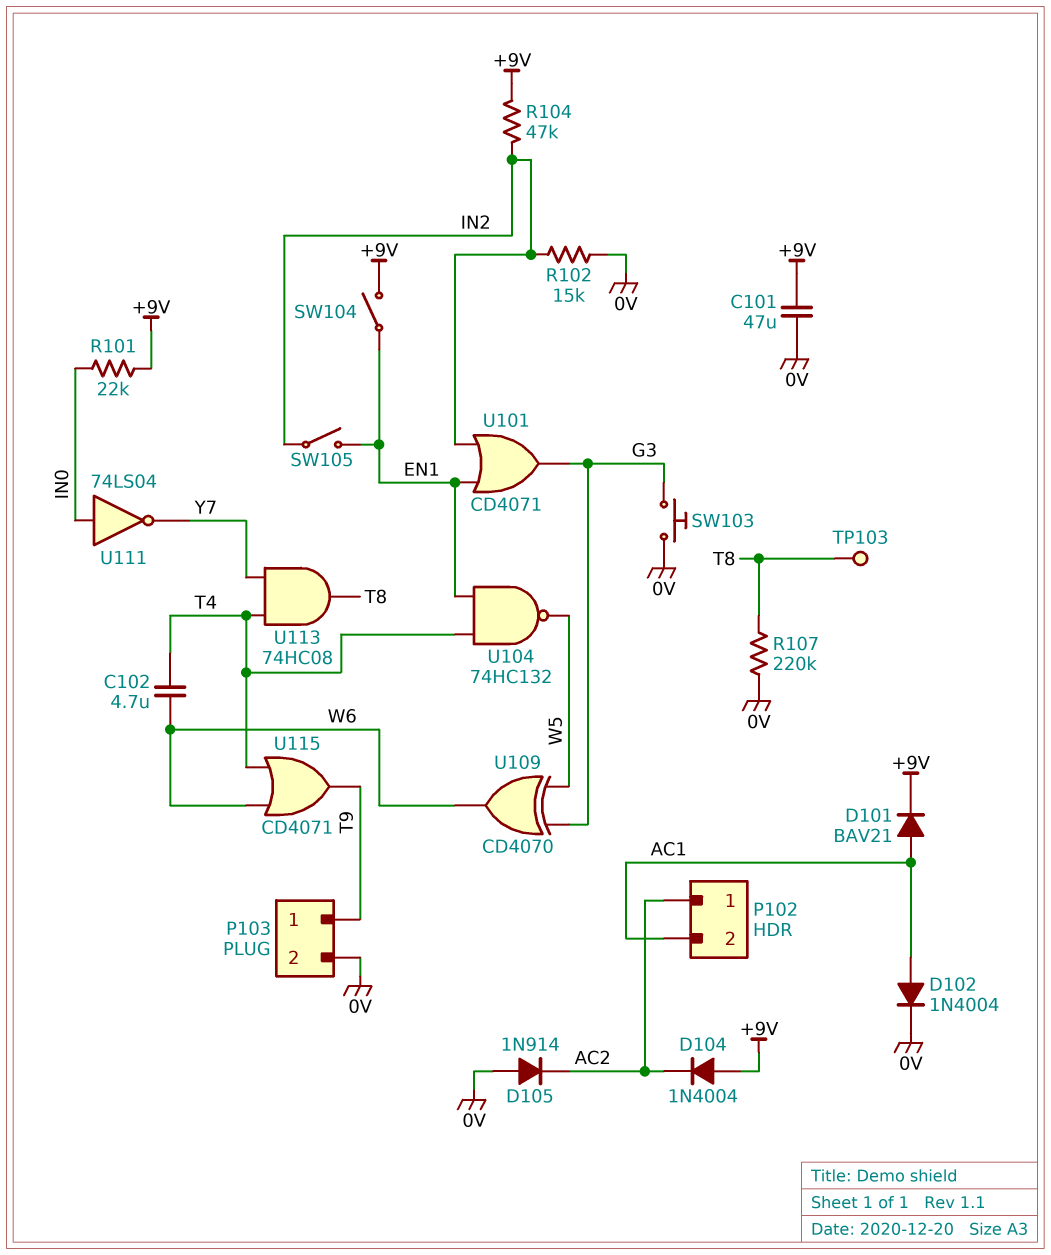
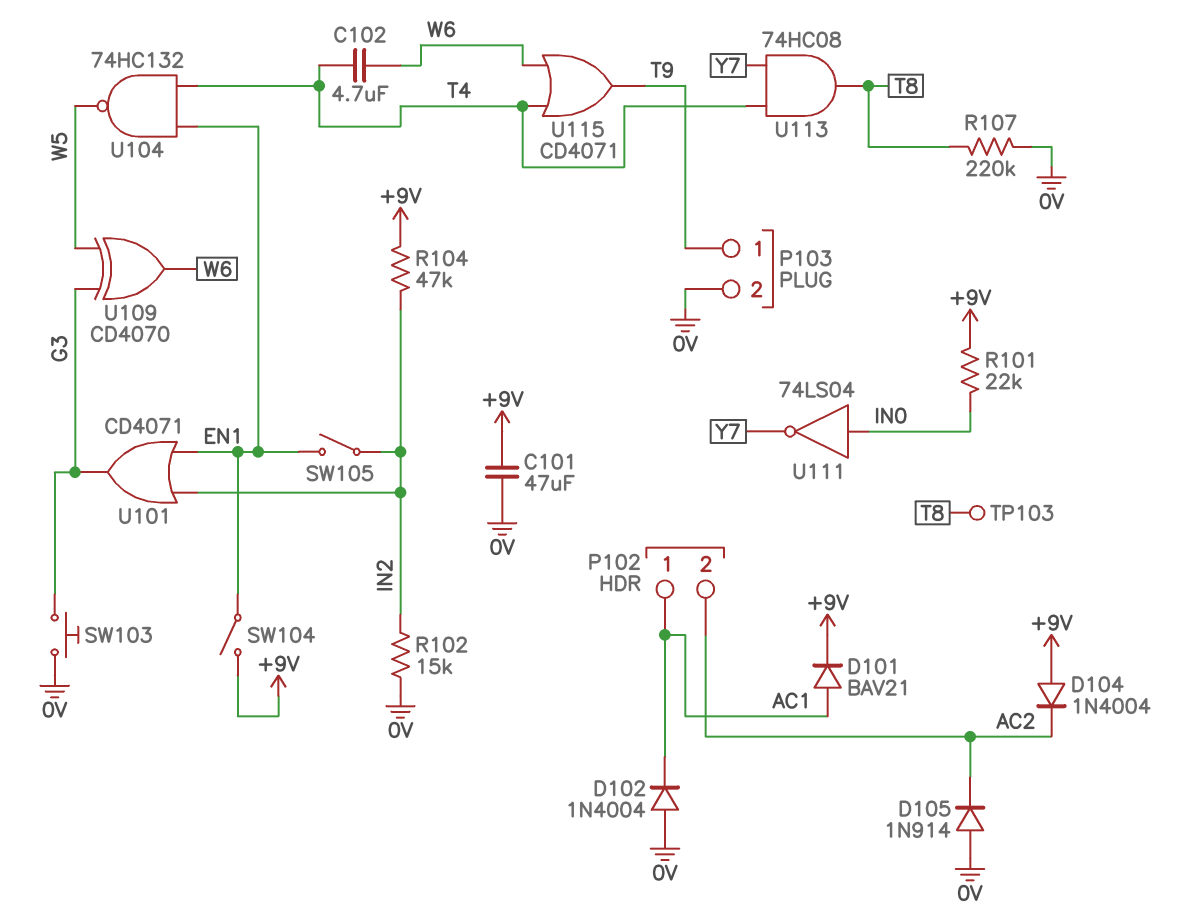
D102: diode 1N4004 (A AC1, K 0V) -> diode 1N4004 (A 0V, K AC1)
P102 pin 1: AC2 -> AC1
P102 pin 2: AC1 -> AC2

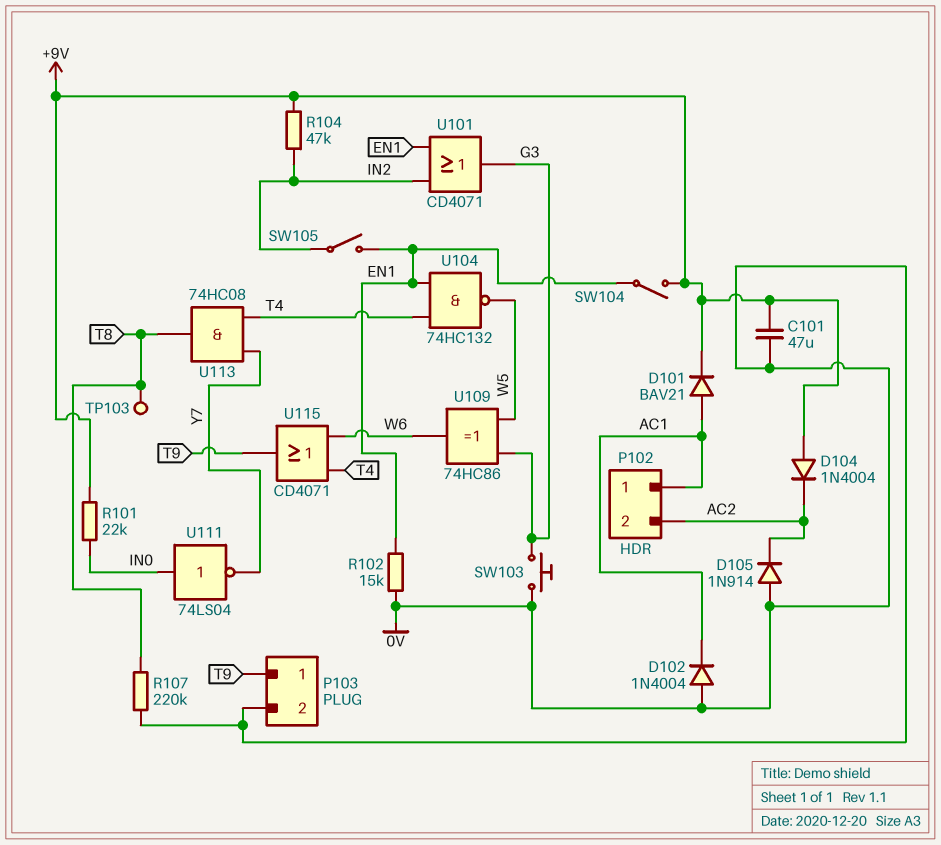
C102: 4.7uF (T4, W6) -> none
R102: 15k (0V, IN2) -> 15k (0V, EN1)
U109: XOR CD4070 (in G3, in W5, out W6) -> XOR 74HC86 (in G3, in W5, out W6)

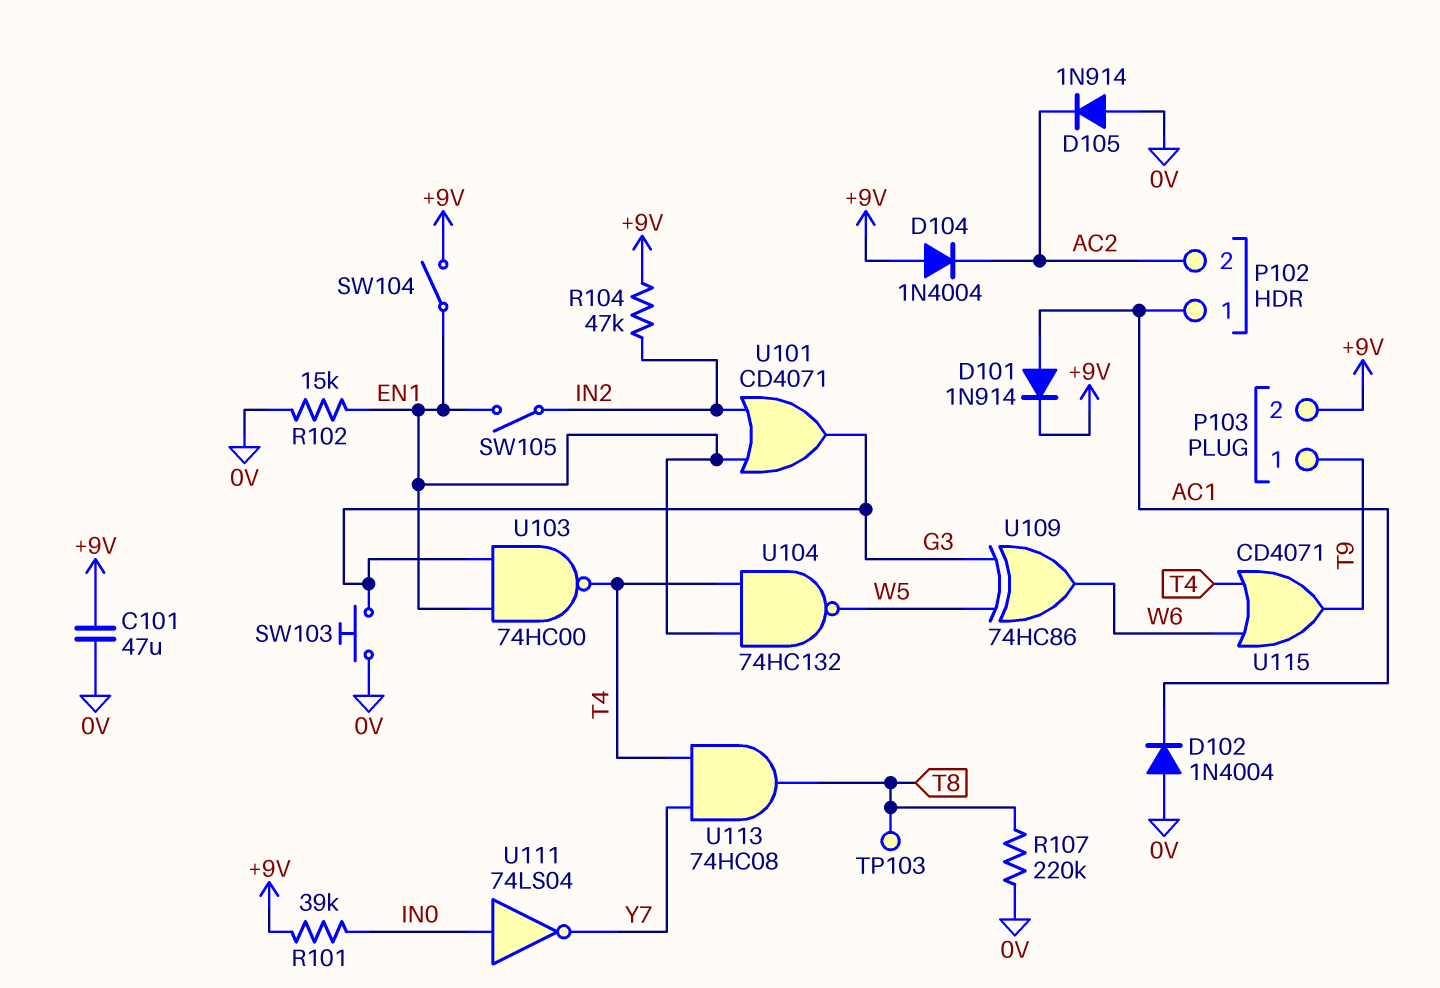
D101: diode BAV21 (A AC1, K +9V) -> diode 1N914 (A AC1, K +9V)
P103 pin 2: 0V -> +9V
R101: 22k (+9V, IN0) -> 39k (+9V, IN0)
U103: none -> NAND 74HC00 (in EN1, in G3, out T4)

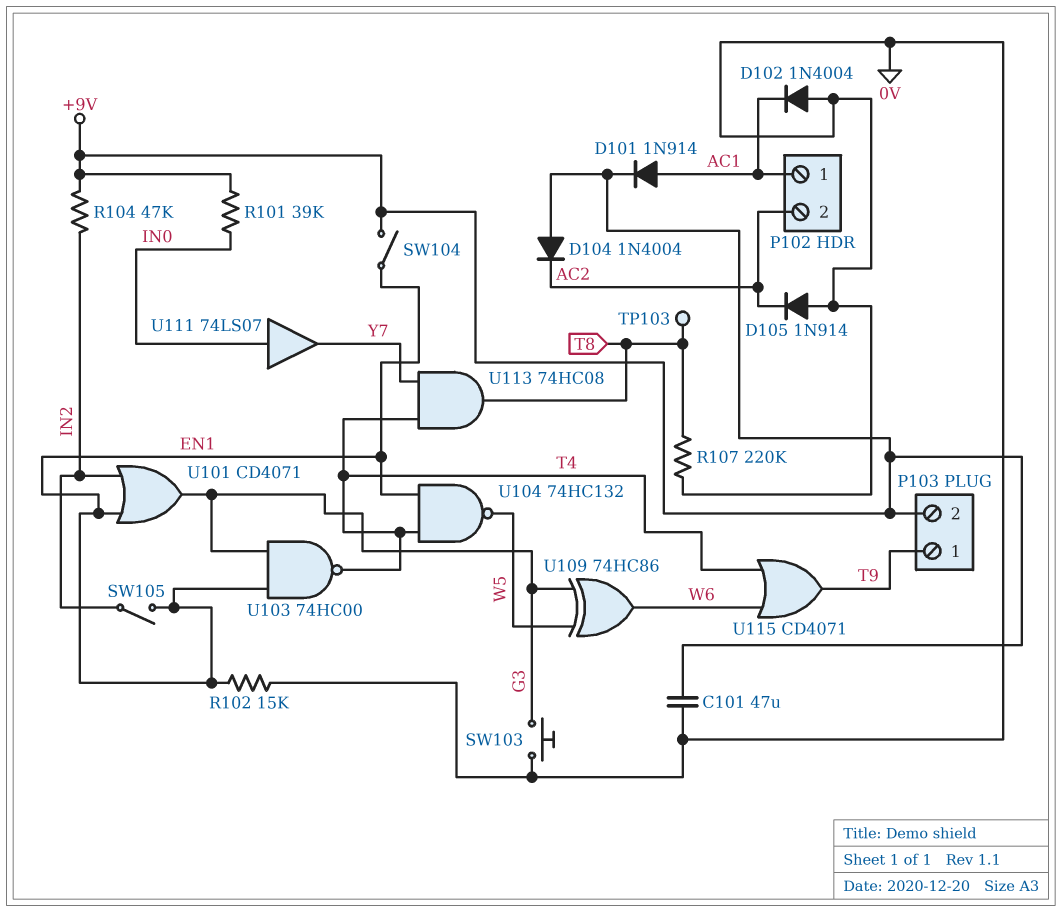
U111: NOT 74LS04 (in IN0, out Y7) -> buffer 74LS07 (in IN0, out Y7)

